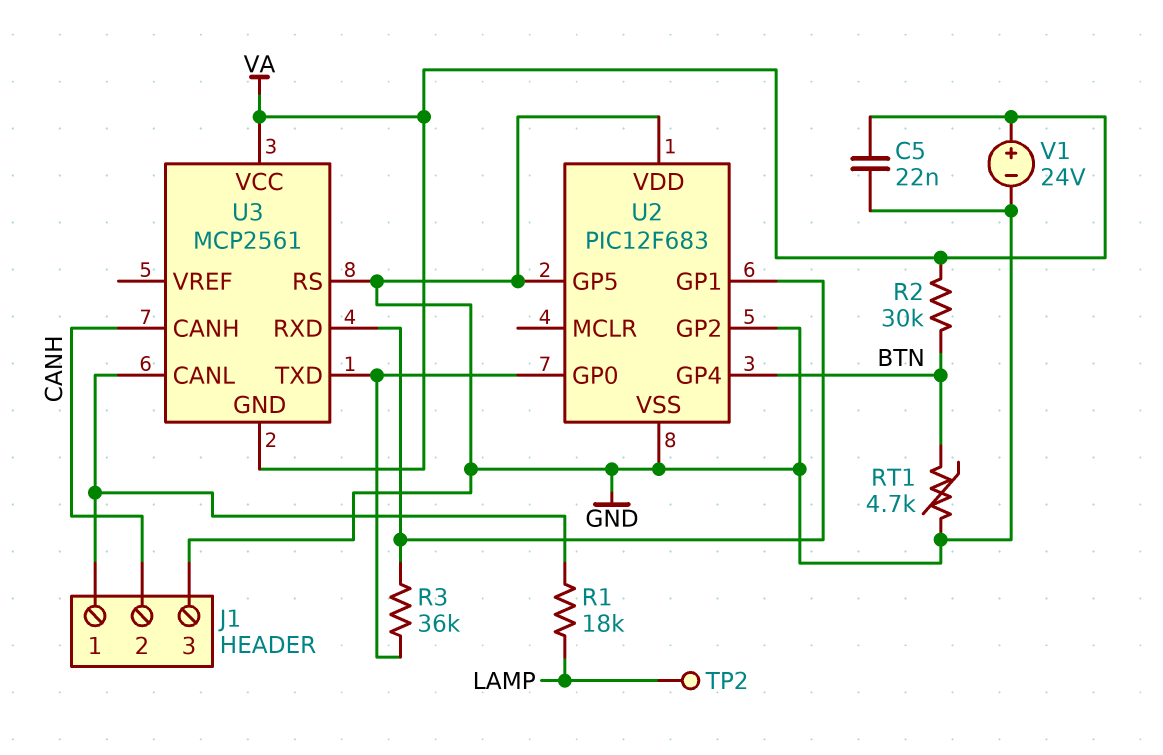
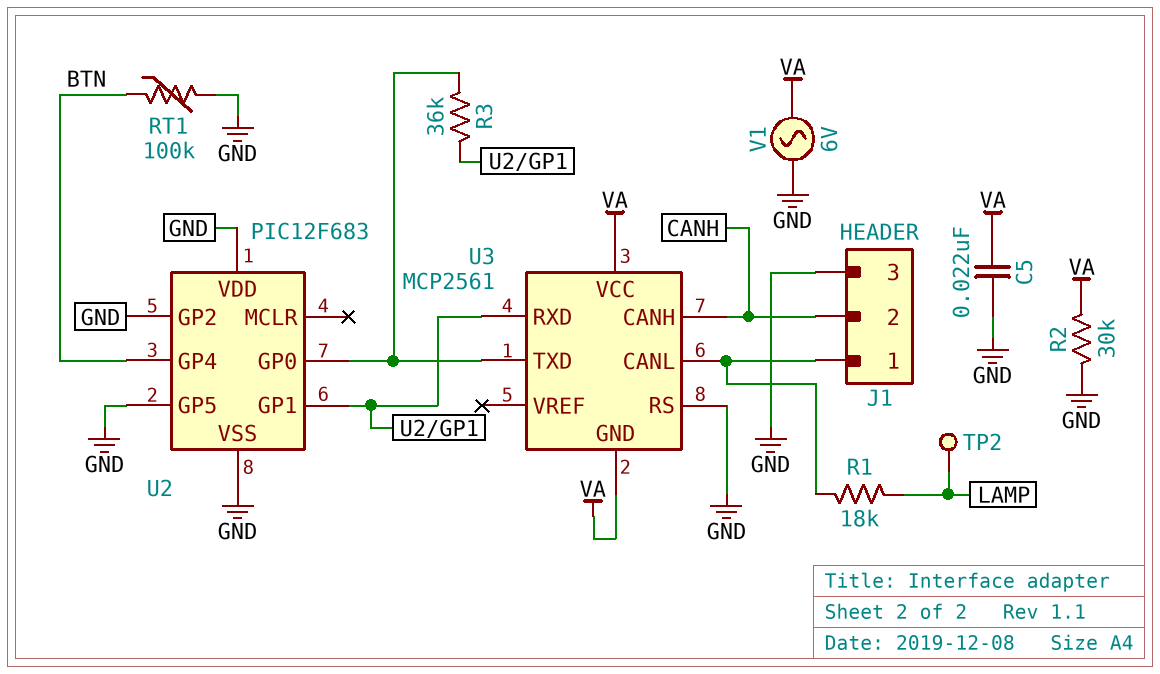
R2: 30k (BTN, VA) -> 30k (GND, VA)
RT1: 4.7k (BTN, GND) -> 100k (BTN, GND)
V1: 24V (plus VA, minus GND) -> AC 6V (GND, VA)

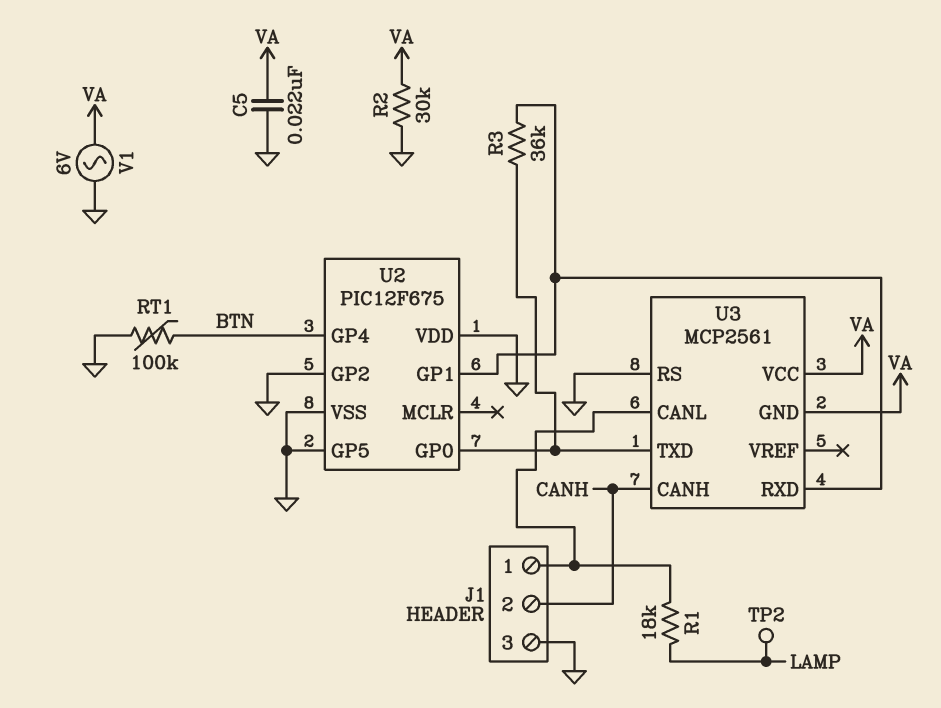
U2: PIC12F683 -> PIC12F675

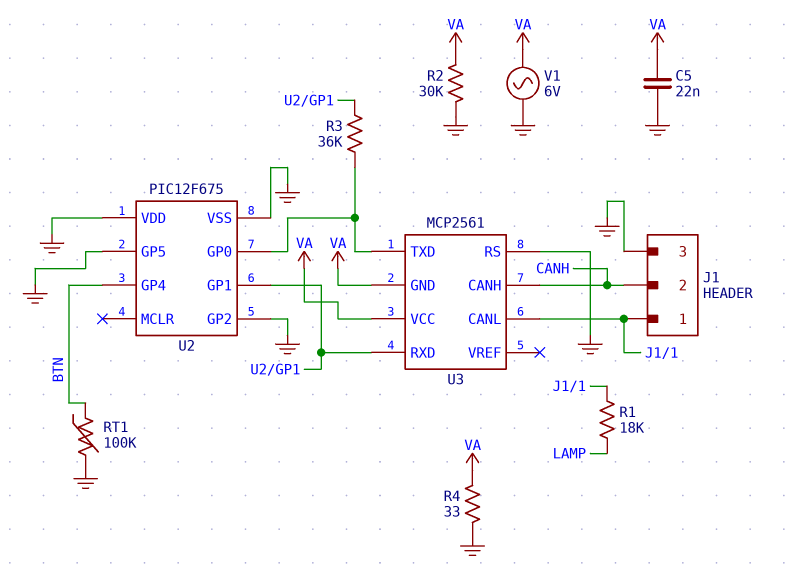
R4: none -> 33 (GND, VA)
TP2: test point (LAMP) -> none

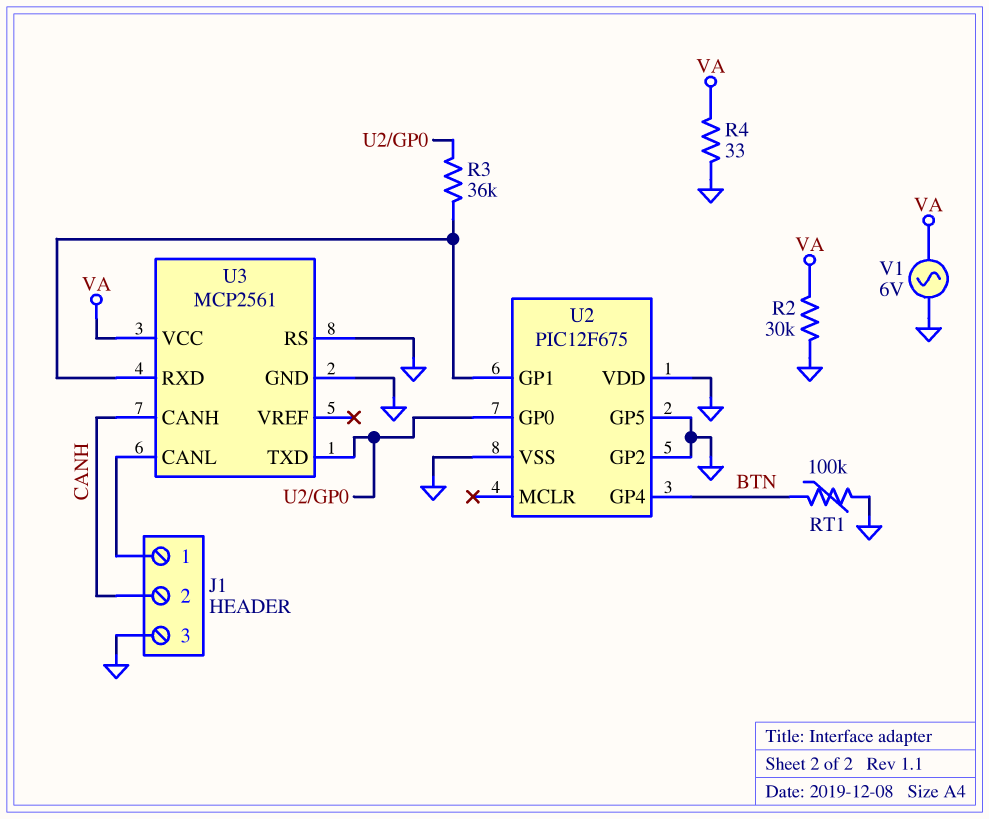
C5: 22nF (GND, VA) -> none
R1: 18k (J1/1, LAMP) -> none
U3 pin GND: VA -> GND

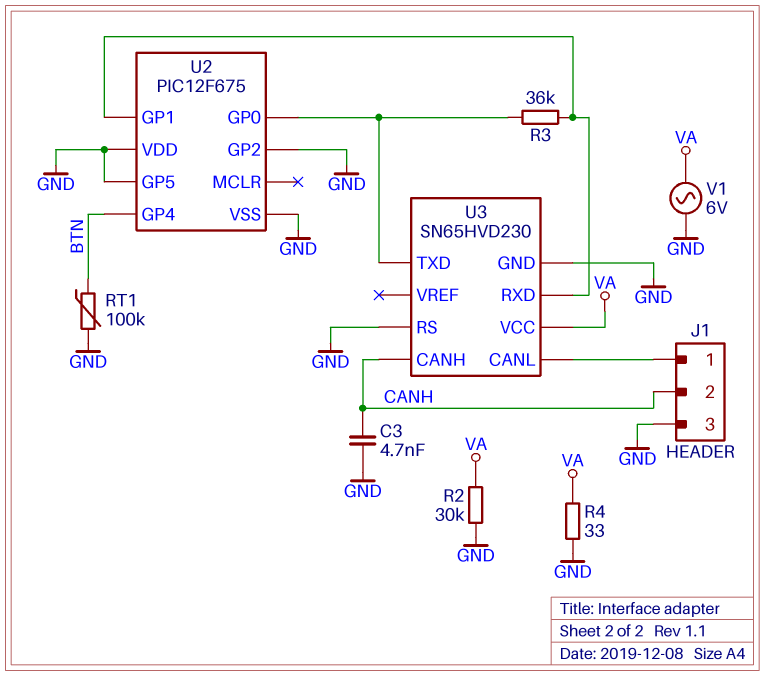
C3: none -> 4.7nF (CANH, GND)
U3: MCP2561 -> SN65HVD230

